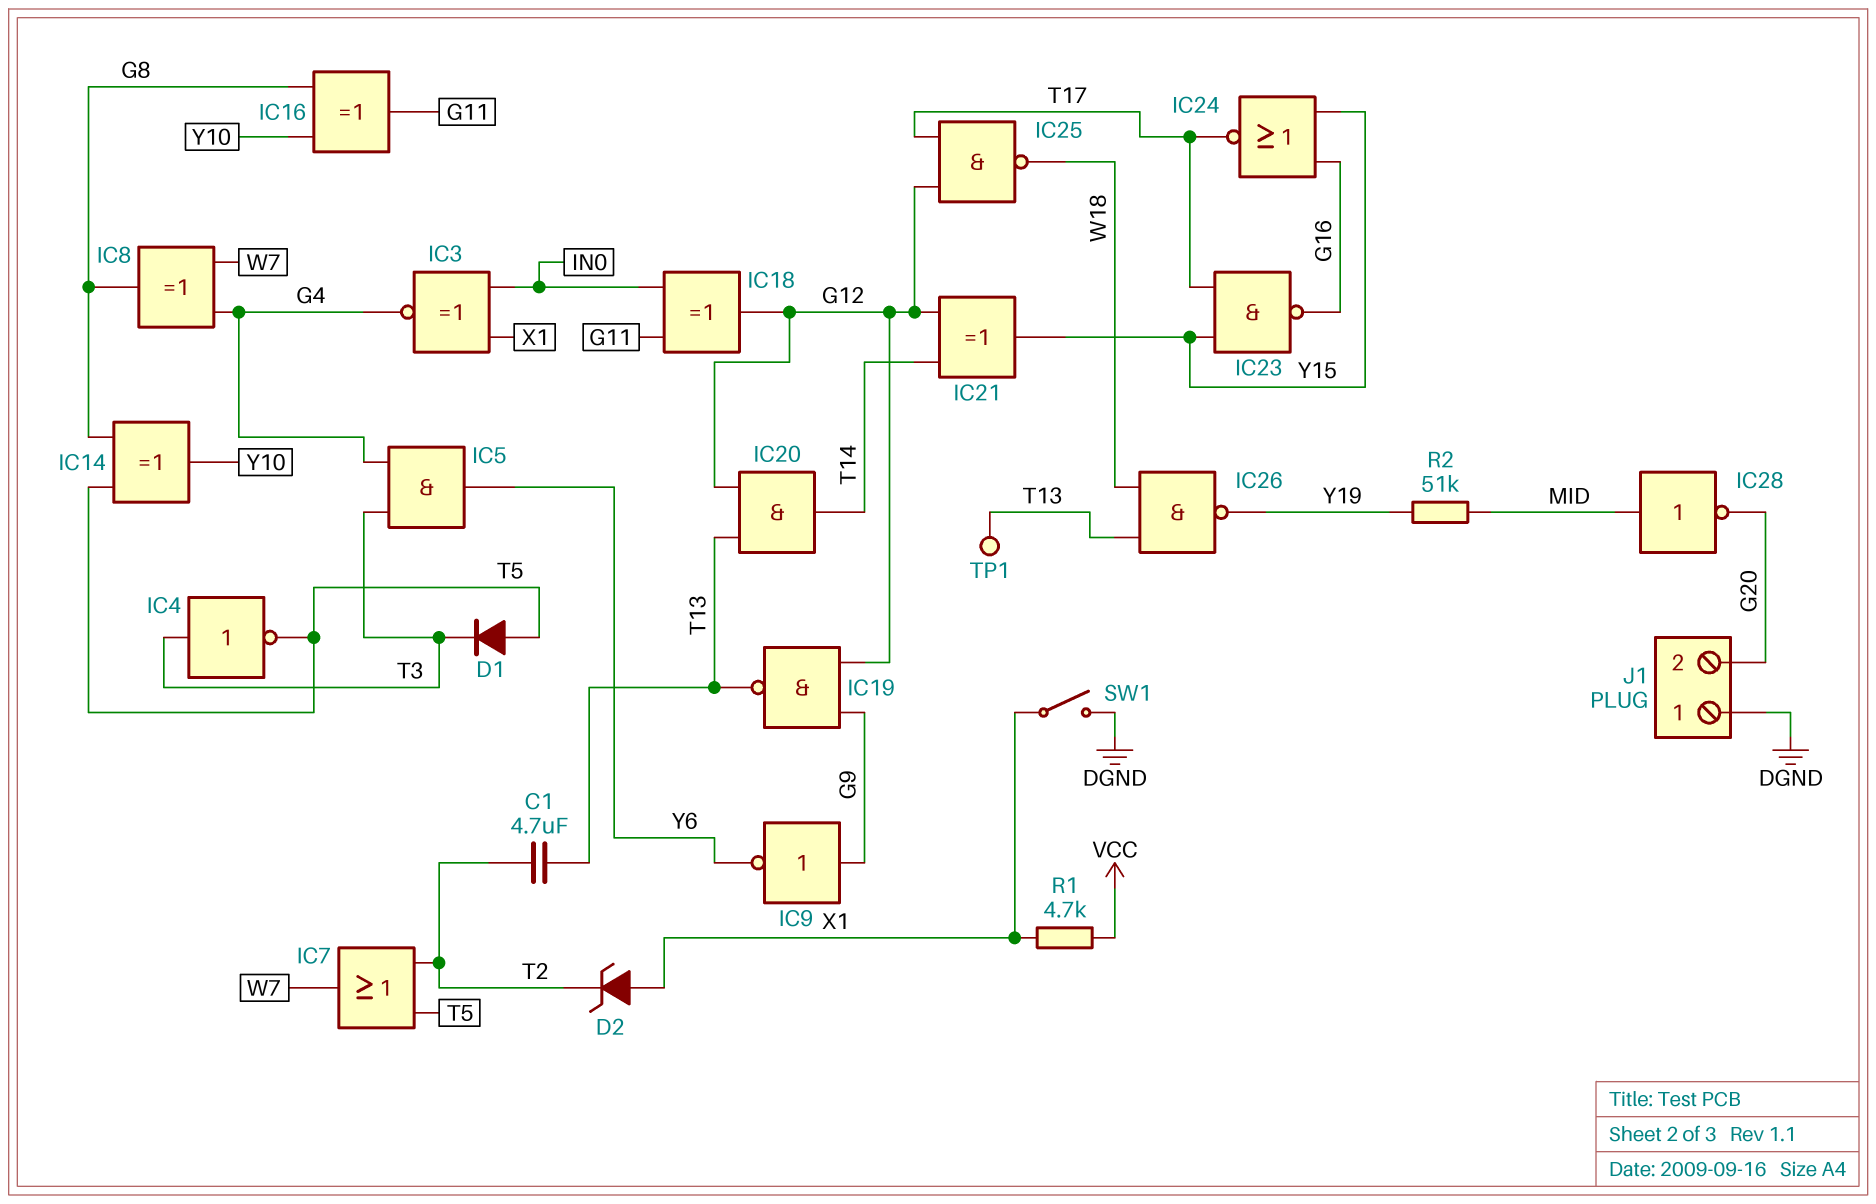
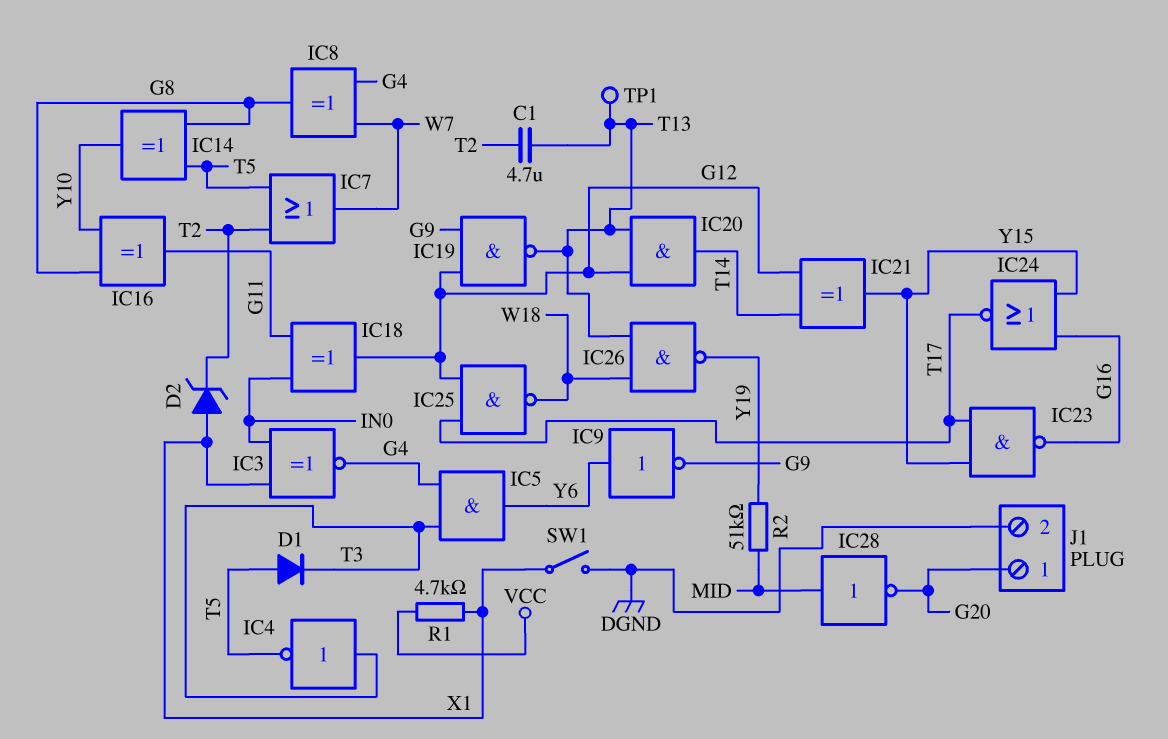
IC9: NOT (in G9, out Y6) -> NOT (in Y6, out G9)
J1 pin 1: DGND -> G20
J1 pin 2: G20 -> DGND

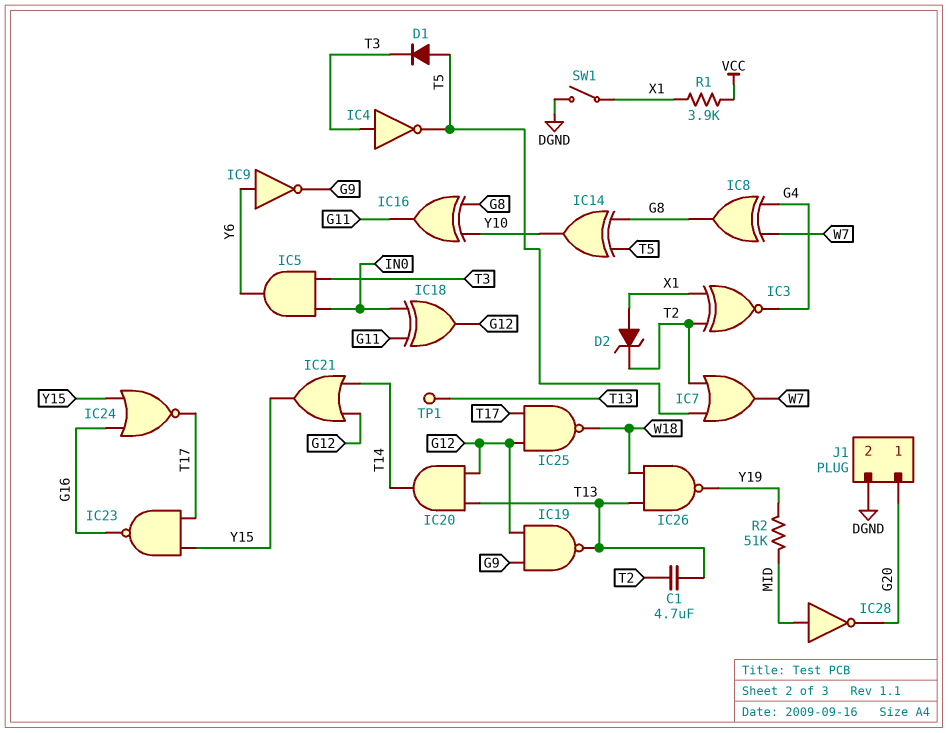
IC3: XNOR (in IN0, in X1, out G4) -> XNOR (in T2, in X1, out G4)
IC5: AND (in G4, in T3, out Y6) -> AND (in IN0, in T3, out Y6)
IC21: XOR (in G12, in T14, out Y15) -> OR (in G12, in T14, out Y15)
R1: 4.7k (VCC, X1) -> 3.9k (VCC, X1)

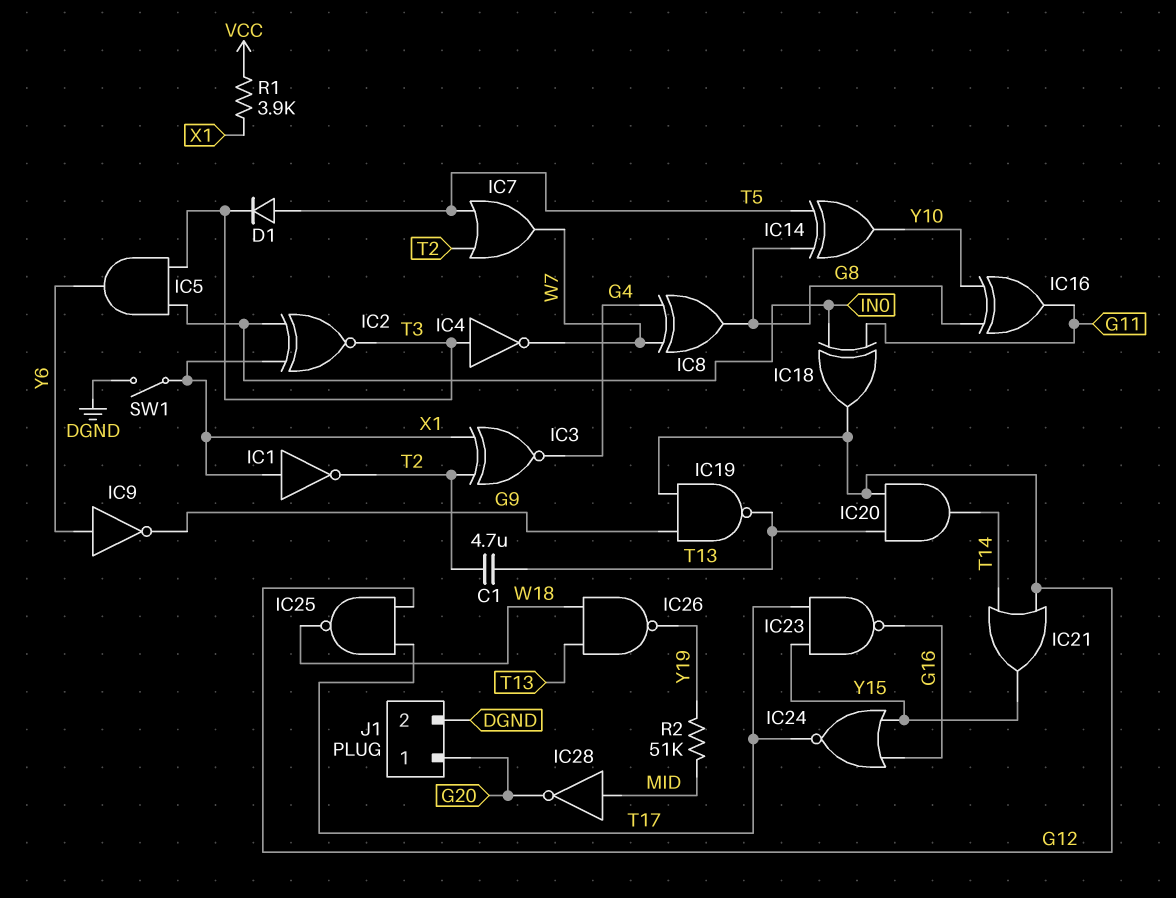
D2: zener (A X1, K T2) -> none
IC1: none -> NOT (in X1, out T2)
IC2: none -> XNOR (in IN0, in X1, out T3)
IC4: NOT (in T3, out T5) -> NOT (in T3, out W7)
TP1: test point (T13) -> none

